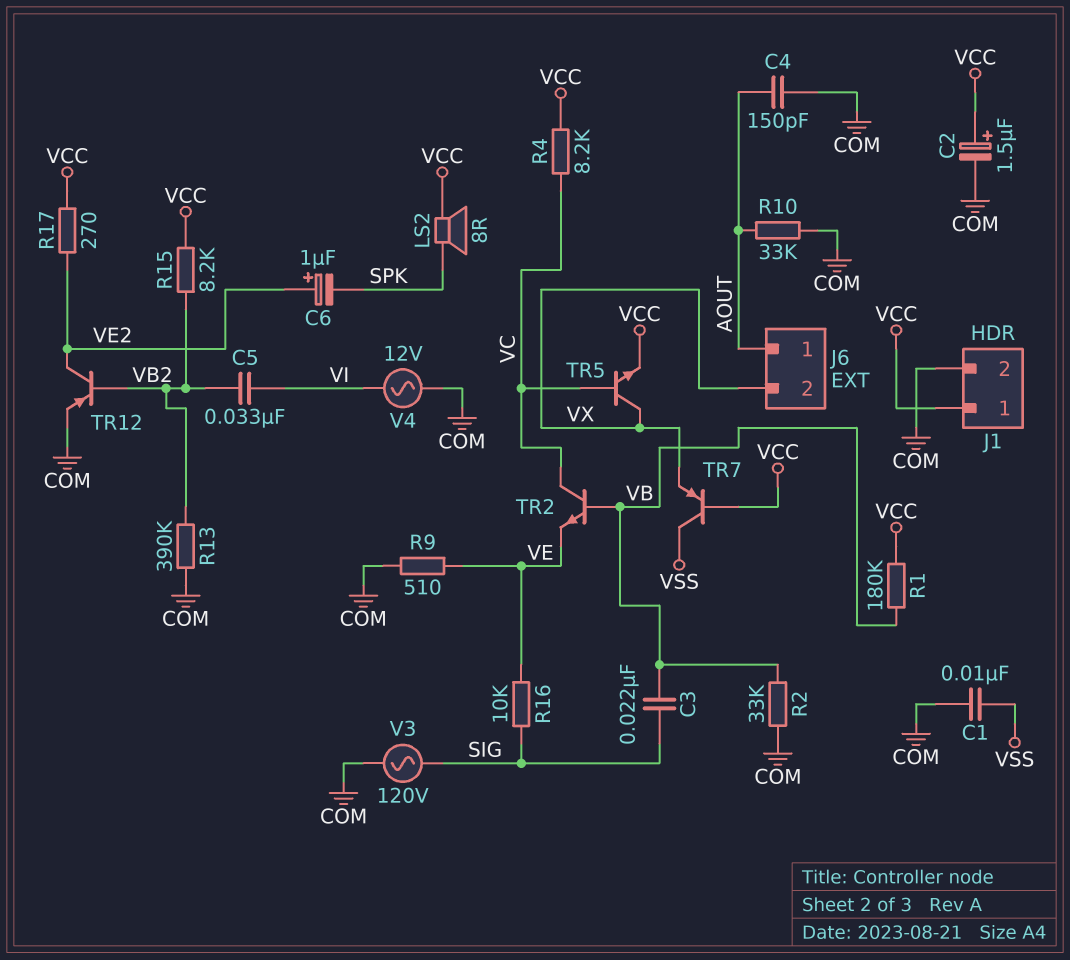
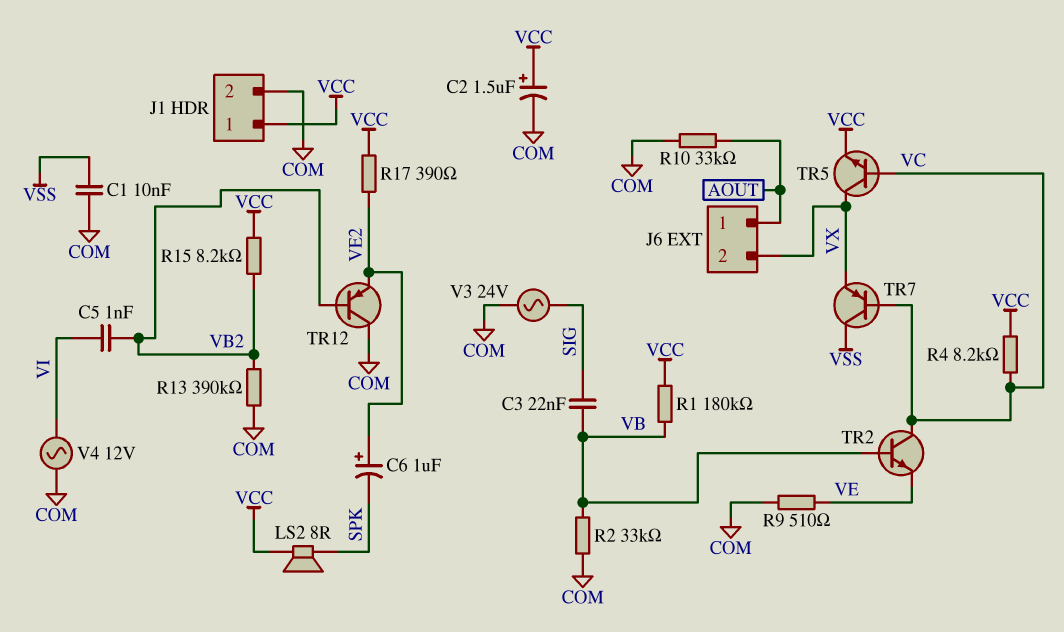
C4: 150pF (AOUT, COM) -> none
C5: 33nF (VB2, VI) -> 1nF (VB2, VI)
R16: 10k (SIG, VE) -> none
R17: 270 (VCC, VE2) -> 390 (VCC, VE2)
TR7: PNP (B VCC, C VSS, E VX) -> PNP (B VC, C VSS, E VX)
TR12: PNP (B VB2, C VE2, E COM) -> PNP (B VB2, C COM, E VE2)
V3: AC 120V (COM, SIG) -> AC 24V (COM, SIG)

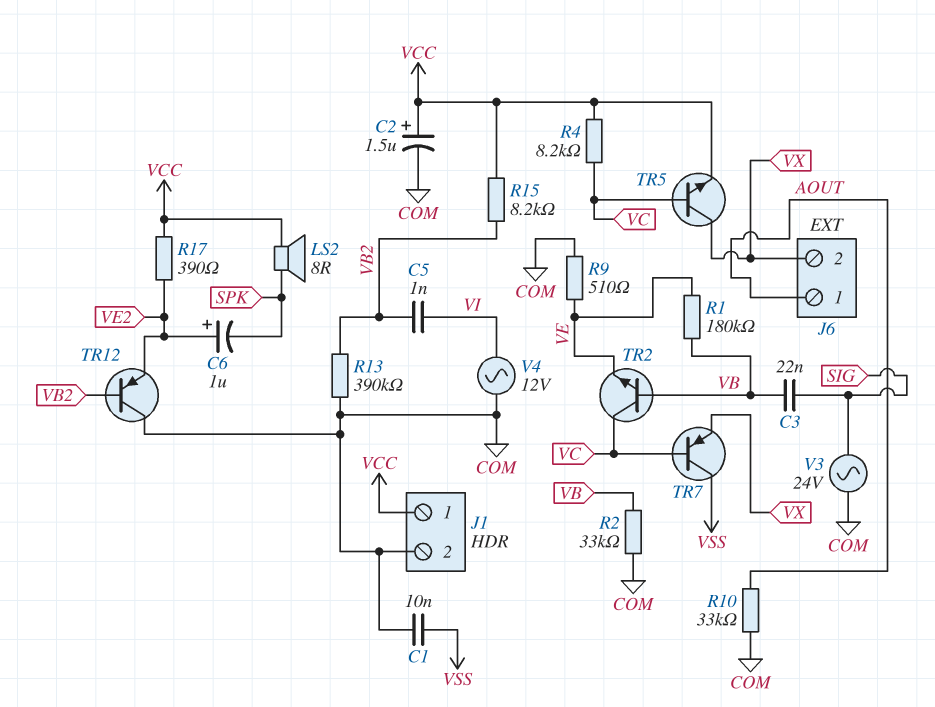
R1: 180k (VB, VCC) -> 180k (VB, VE)

